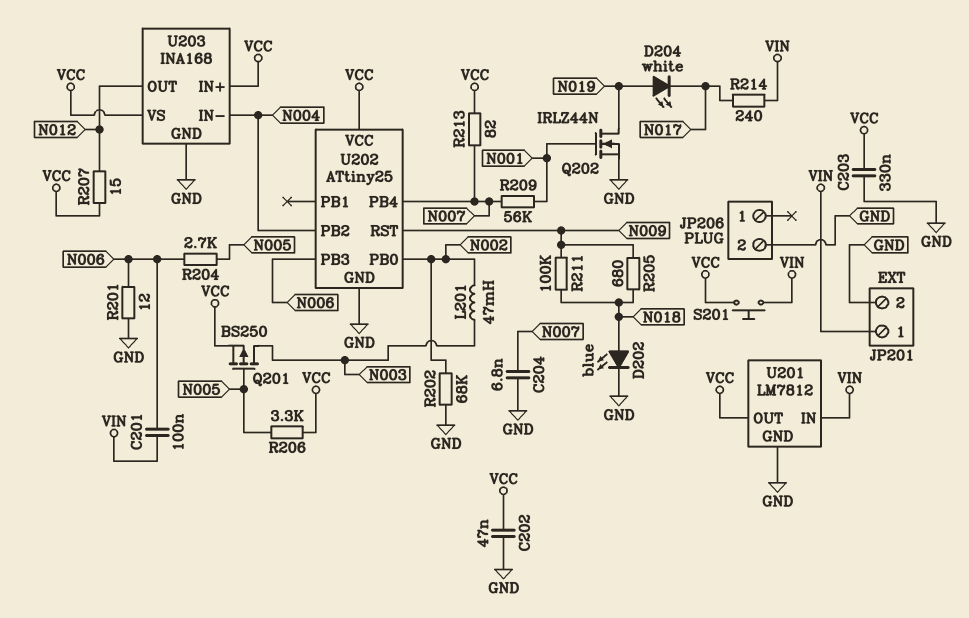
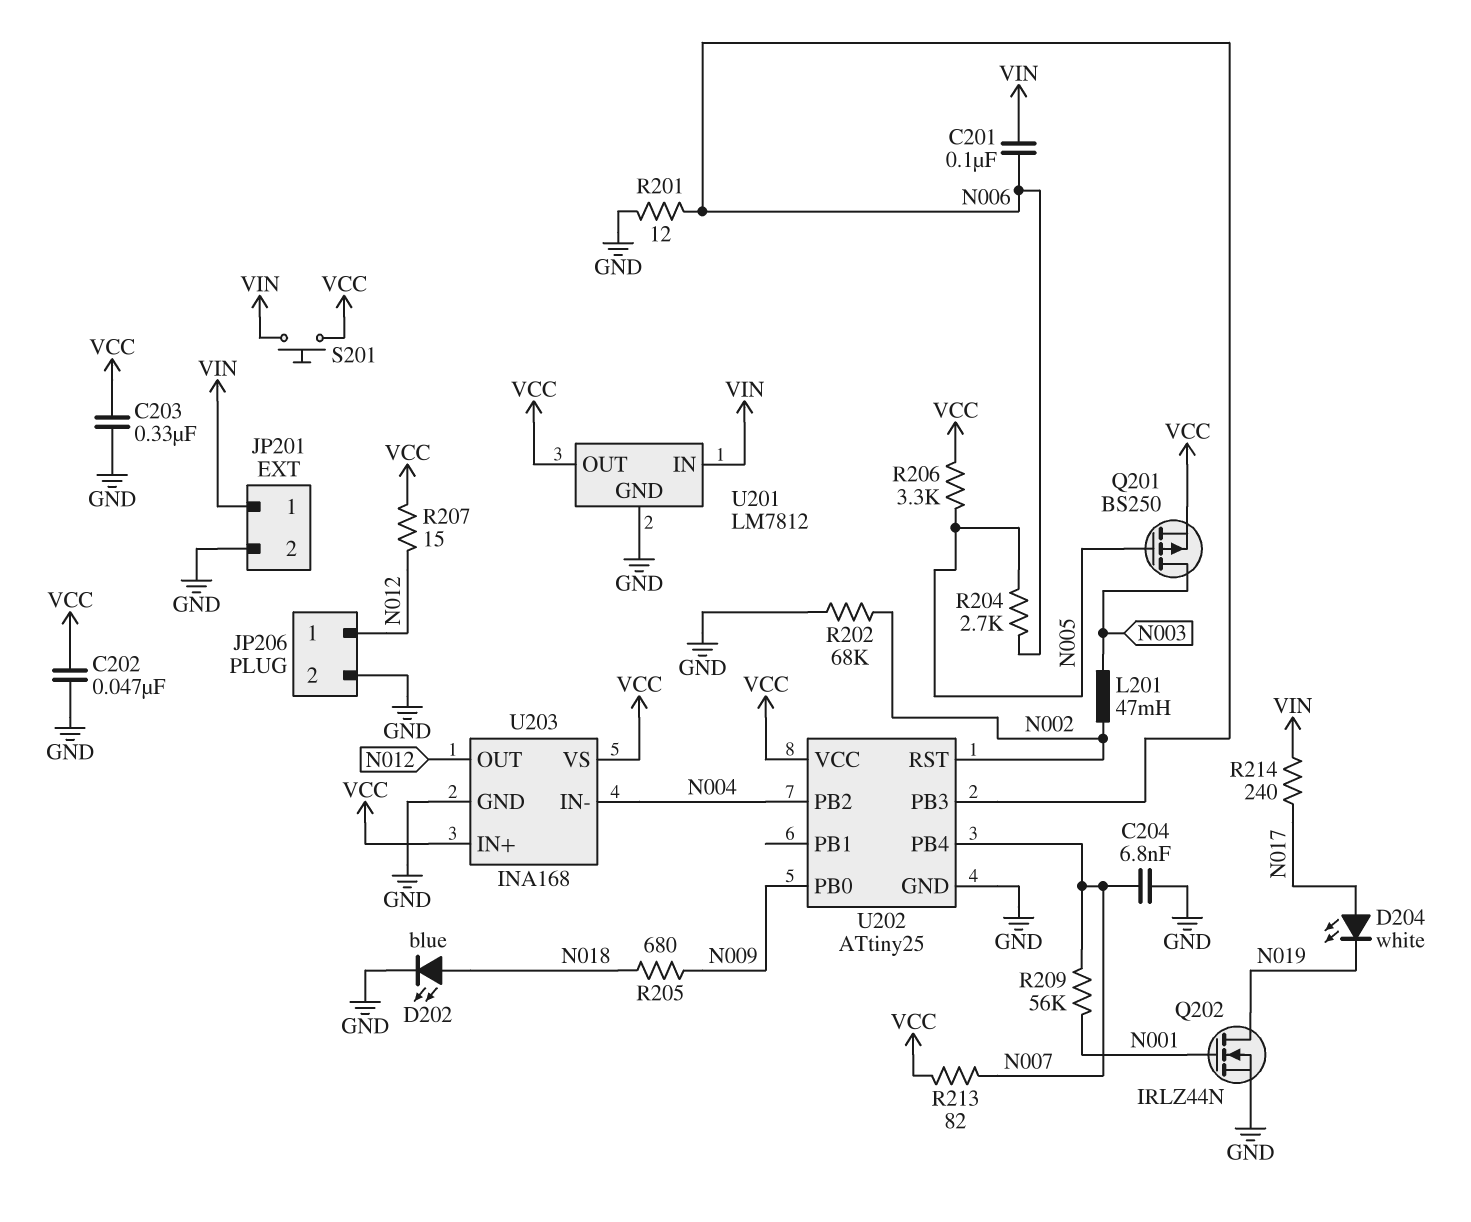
D204: LED white (A N019, K N017) -> LED white (A N017, K N019)
JP206 pin 1: none -> N012
R211: 100k (N009, N018) -> none
U202 pin PB0: N002 -> N009
U202 pin RST: N009 -> N002

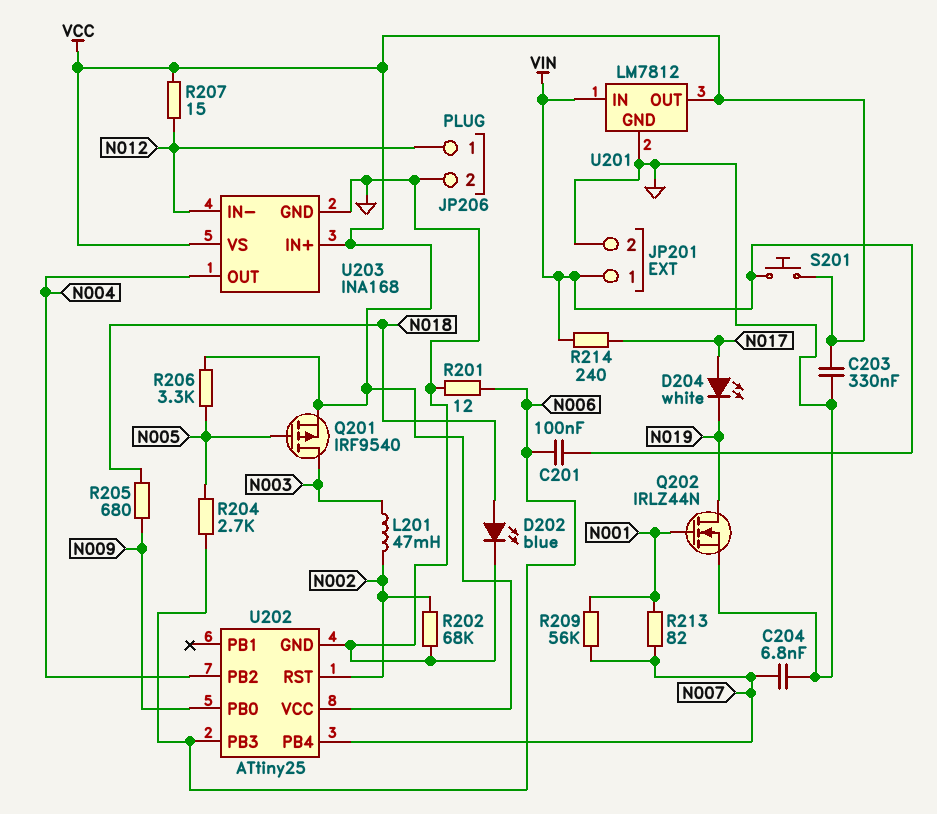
C202: 47nF (GND, VCC) -> none
Q201: PMOS BS250 (G N005, D N003, S VCC) -> PMOS IRF9540 (G N005, D N003, S VCC)
R213: 82 (N007, VCC) -> 82 (N001, N007)
U203 pin IN-: N004 -> N012
U203 pin OUT: N012 -> N004

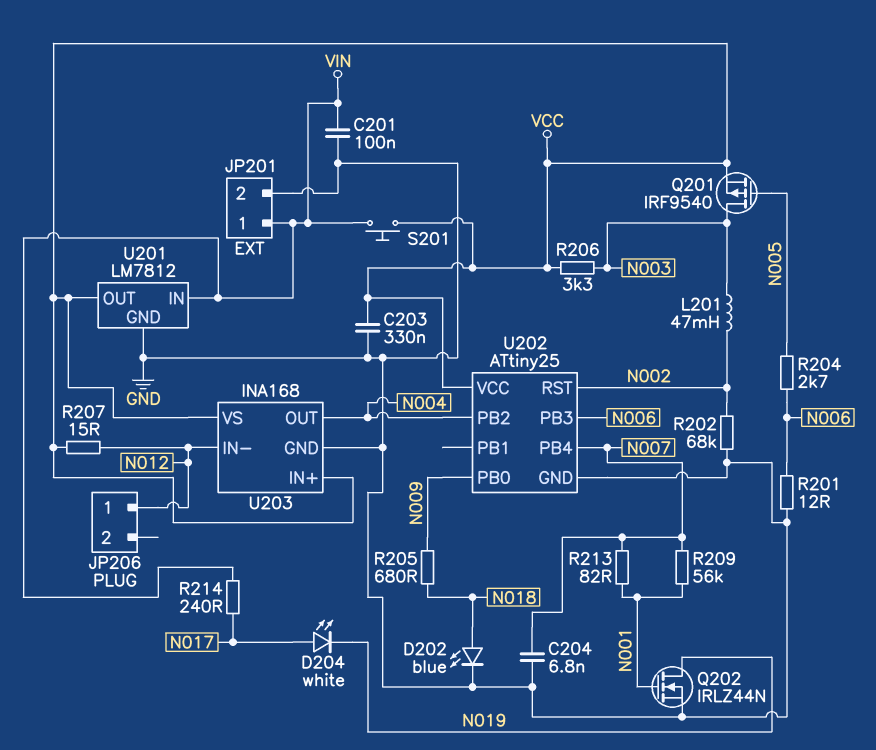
C201: 100nF (N006, VIN) -> 100nF (GND, VIN)
JP206 pin 2: GND -> none
R206: 3.3k (N005, VCC) -> 3.3k (N003, VCC)

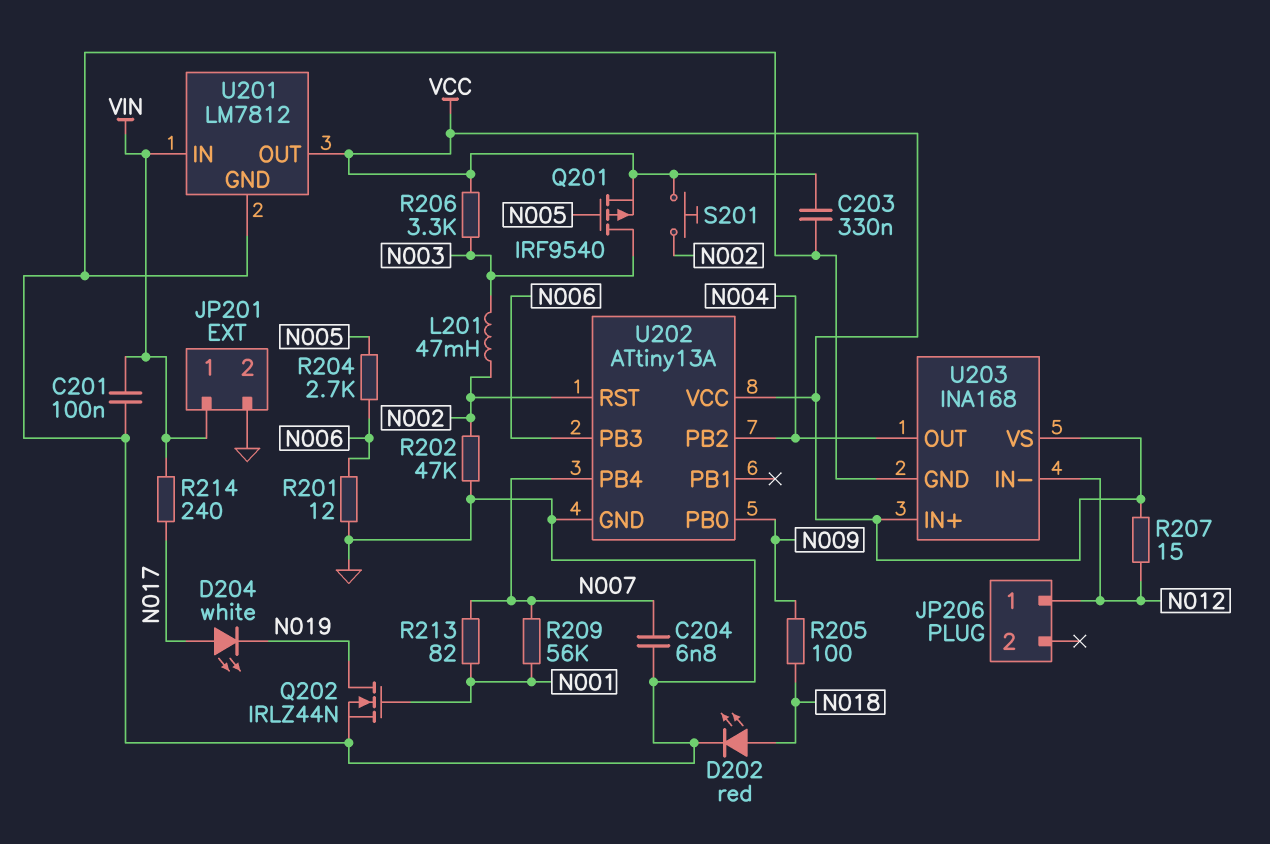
D202: LED blue (A N018, K GND) -> LED red (A N018, K GND)
R202: 68k (GND, N002) -> 47k (GND, N002)
R205: 680 (N009, N018) -> 100 (N009, N018)
S201: button (VCC, VIN) -> button (N002, VCC)
U202: ATtiny25 -> ATtiny13A

